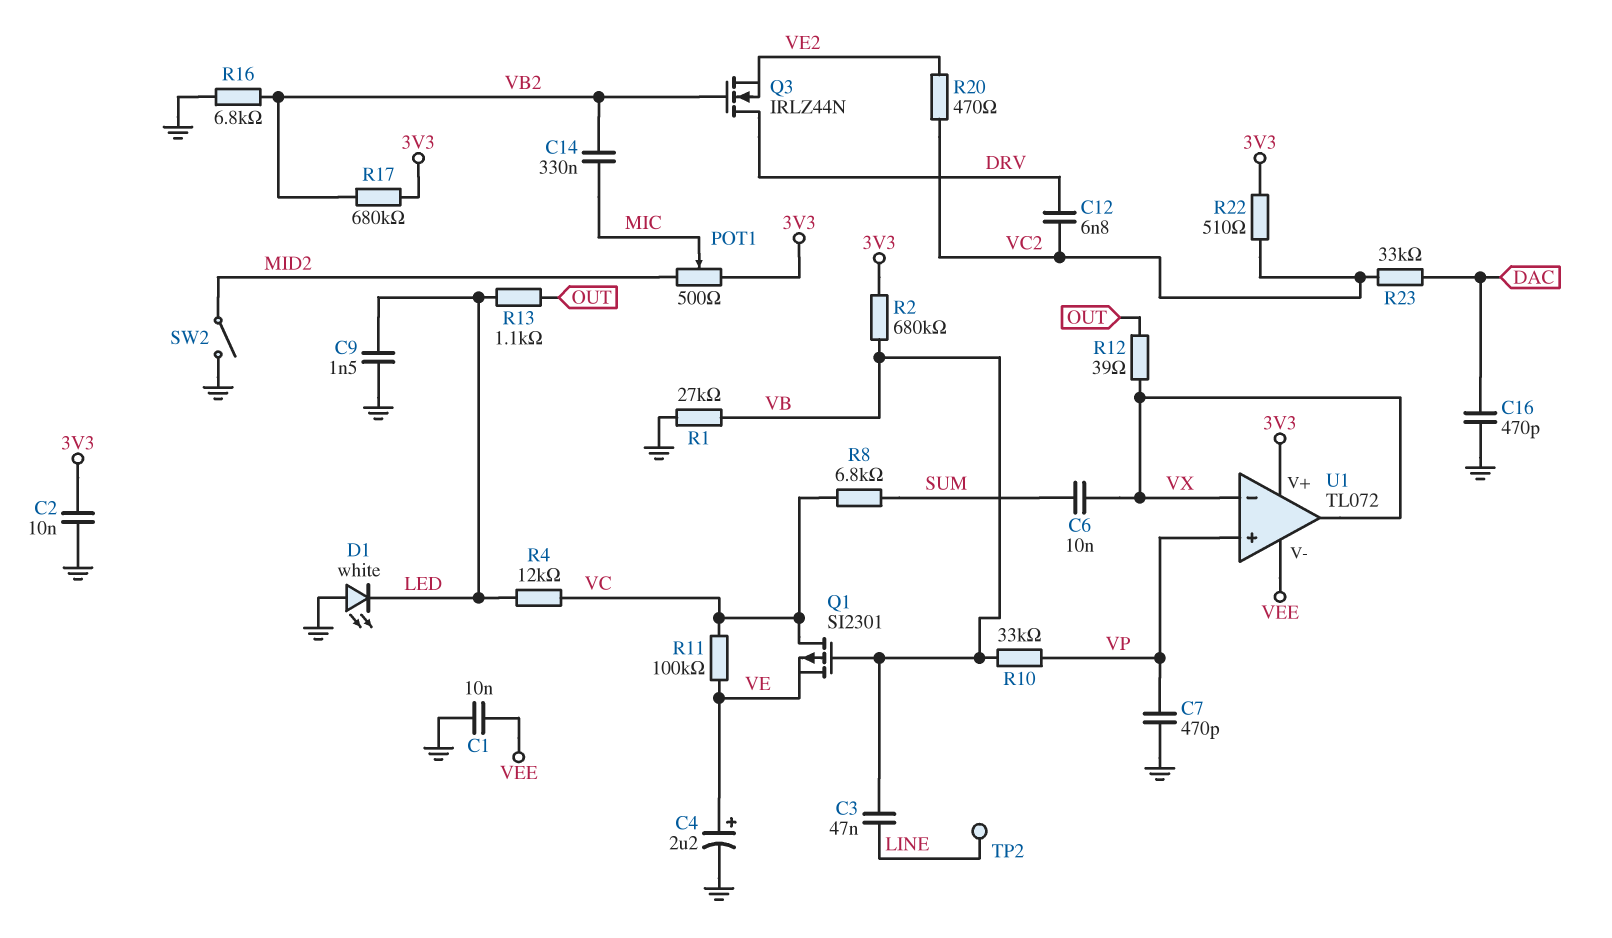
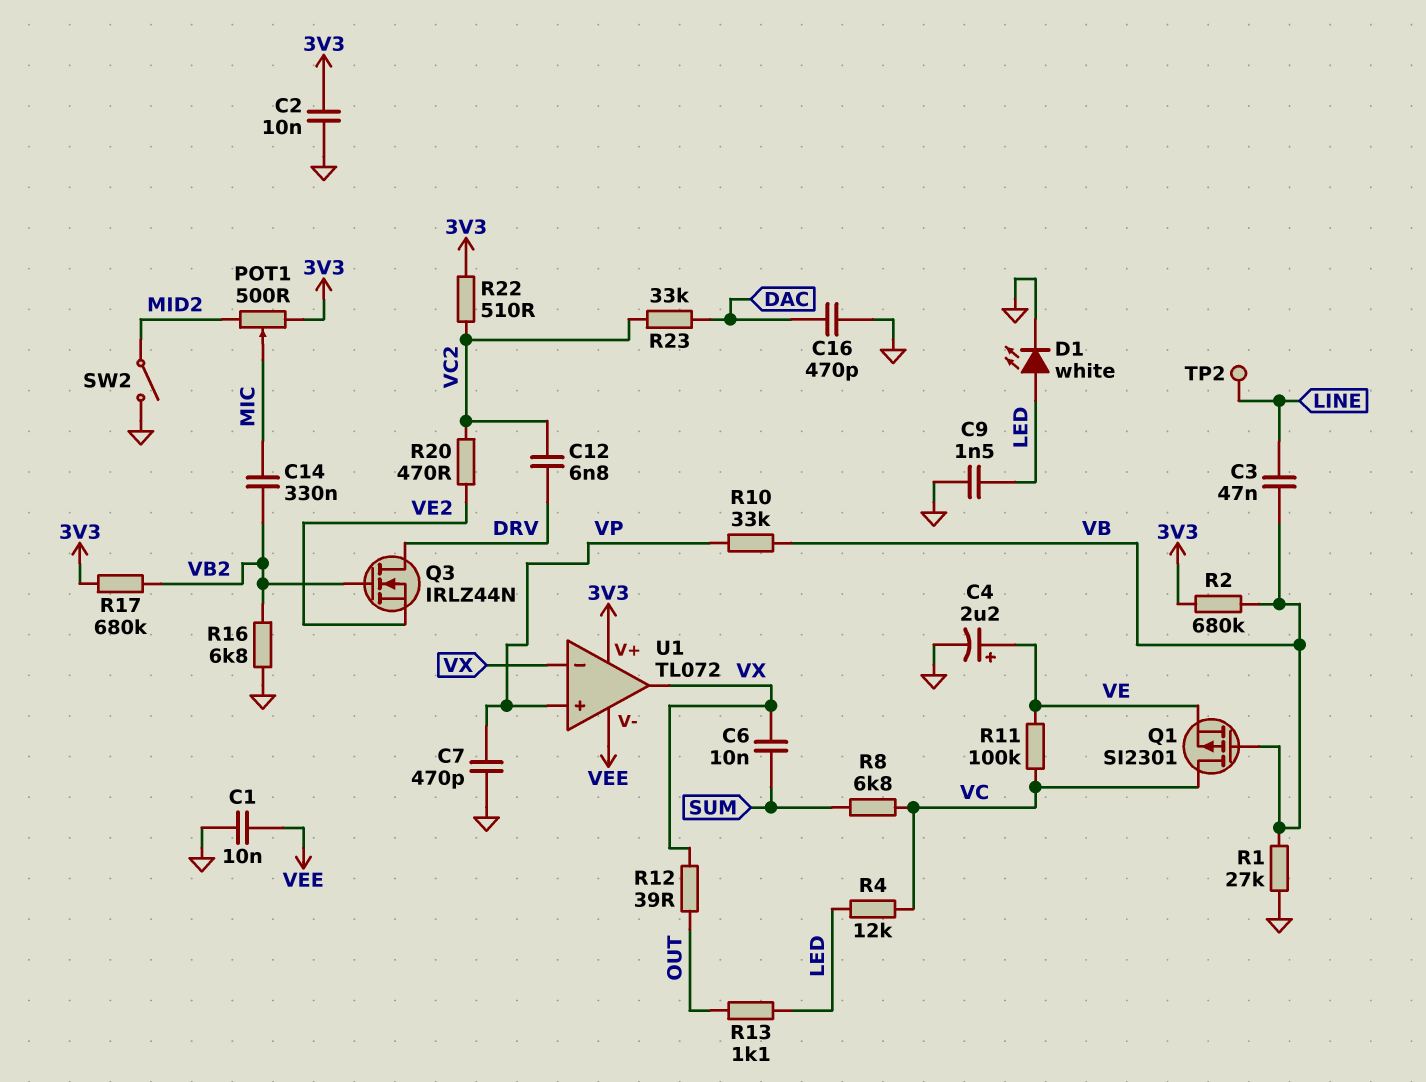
D1: LED white (A GND, K LED) -> LED white (A LED, K GND)

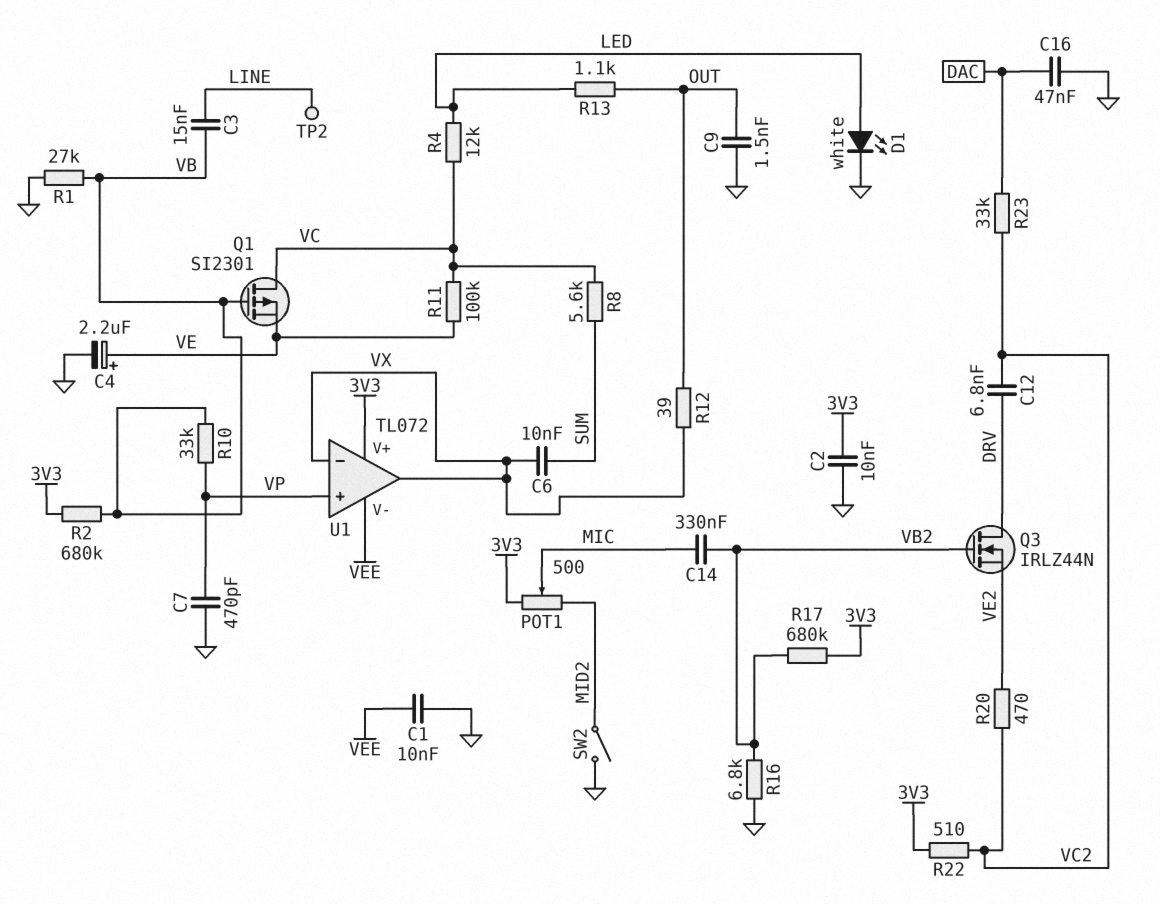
C3: 47nF (LINE, VB) -> 15nF (LINE, VB)
C9: 1.5nF (GND, LED) -> 1.5nF (GND, OUT)
C16: 470pF (DAC, GND) -> 47nF (DAC, GND)
R8: 6.8k (SUM, VC) -> 5.6k (SUM, VC)

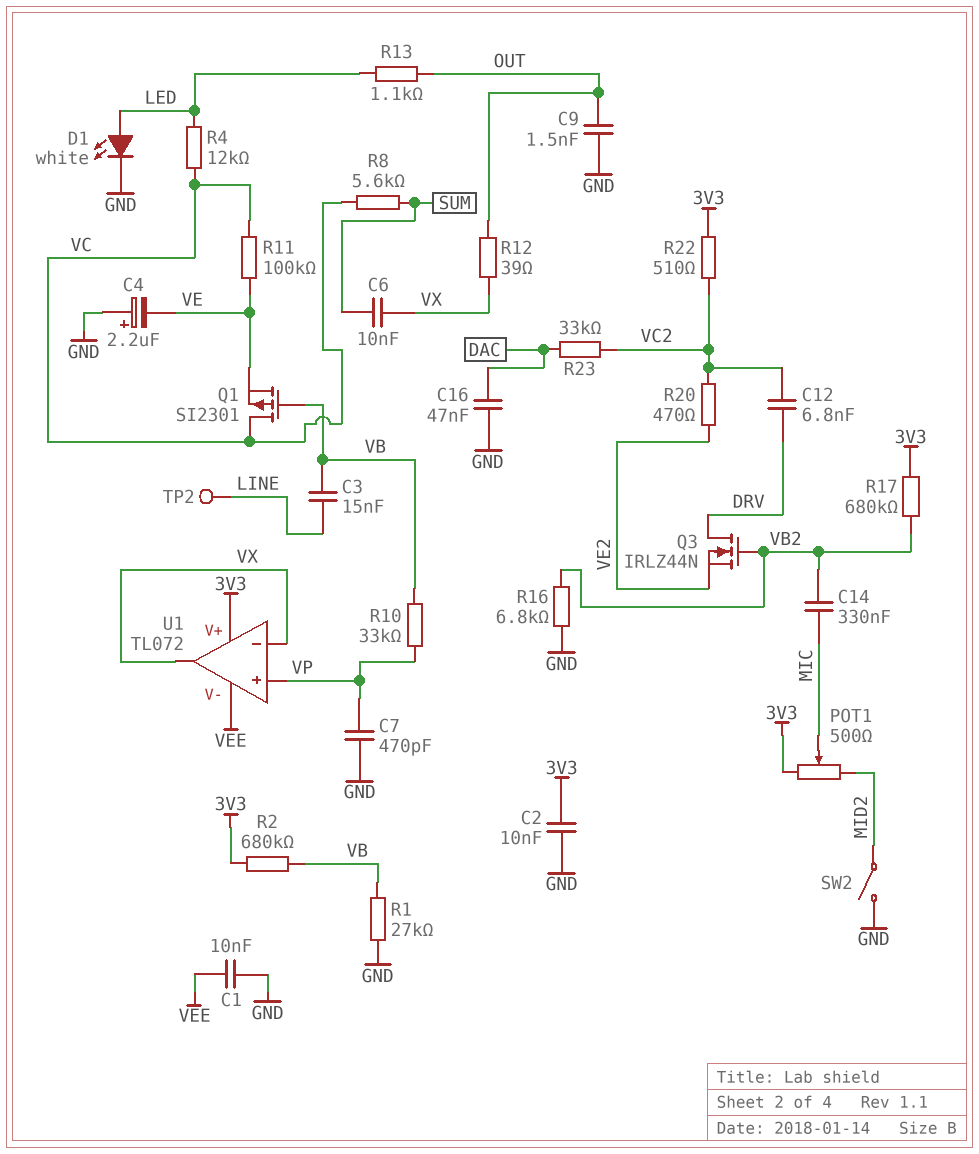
C4: 2.2uF (plus VE, minus GND) -> 2.2uF (plus GND, minus VE)

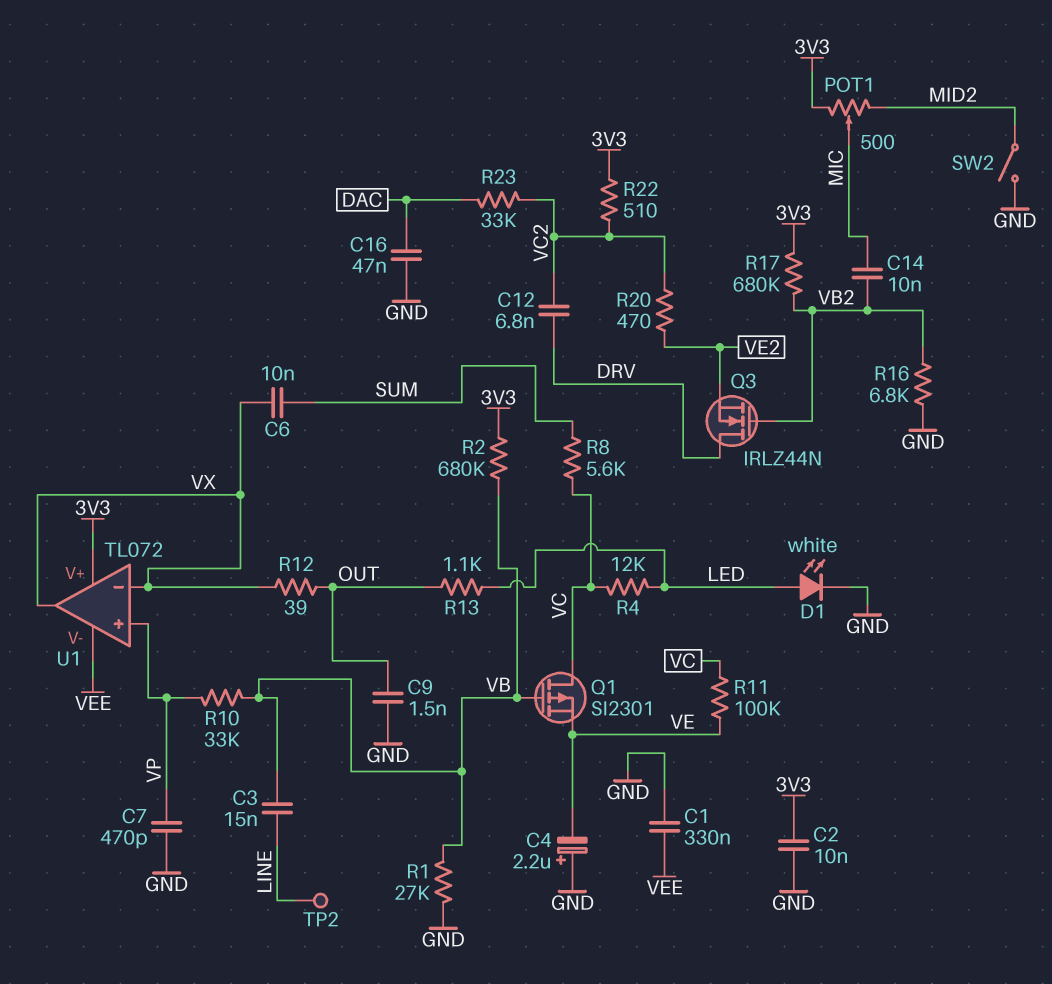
C1: 10nF (GND, VEE) -> 330nF (GND, VEE)
C14: 330nF (MIC, VB2) -> 10nF (MIC, VB2)

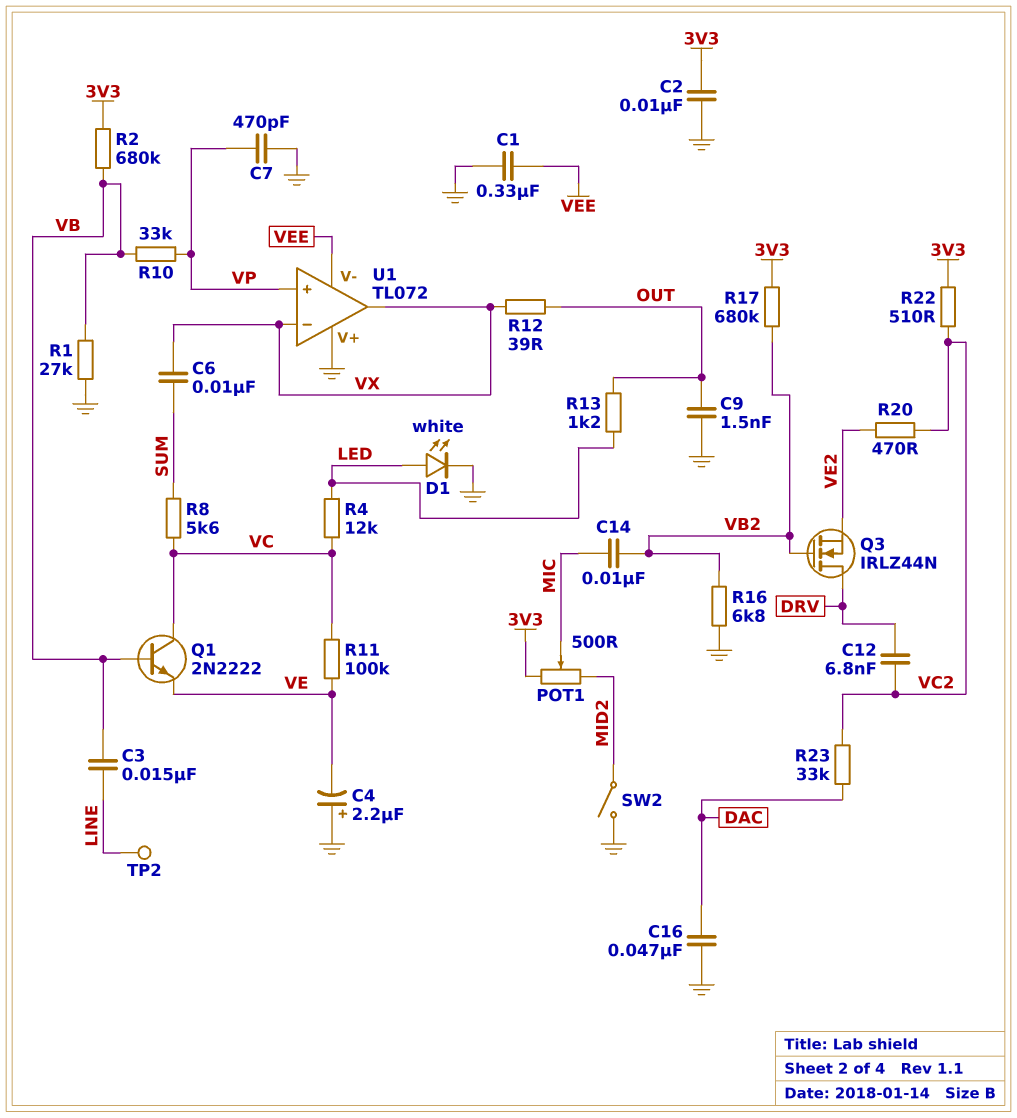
Q1: PMOS SI2301 (G VB, D VC, S VE) -> NPN 2N2222 (B VB, C VC, E VE)
R13: 1.1k (LED, OUT) -> 1.2k (LED, OUT)
U1 pin V+: 3V3 -> GND

